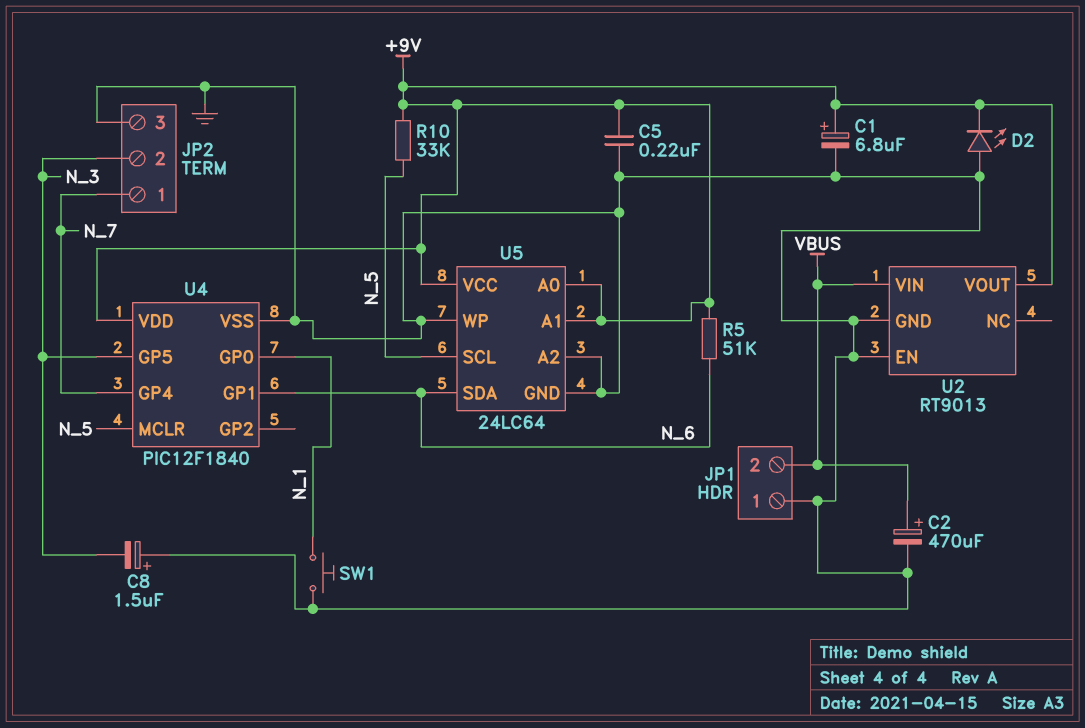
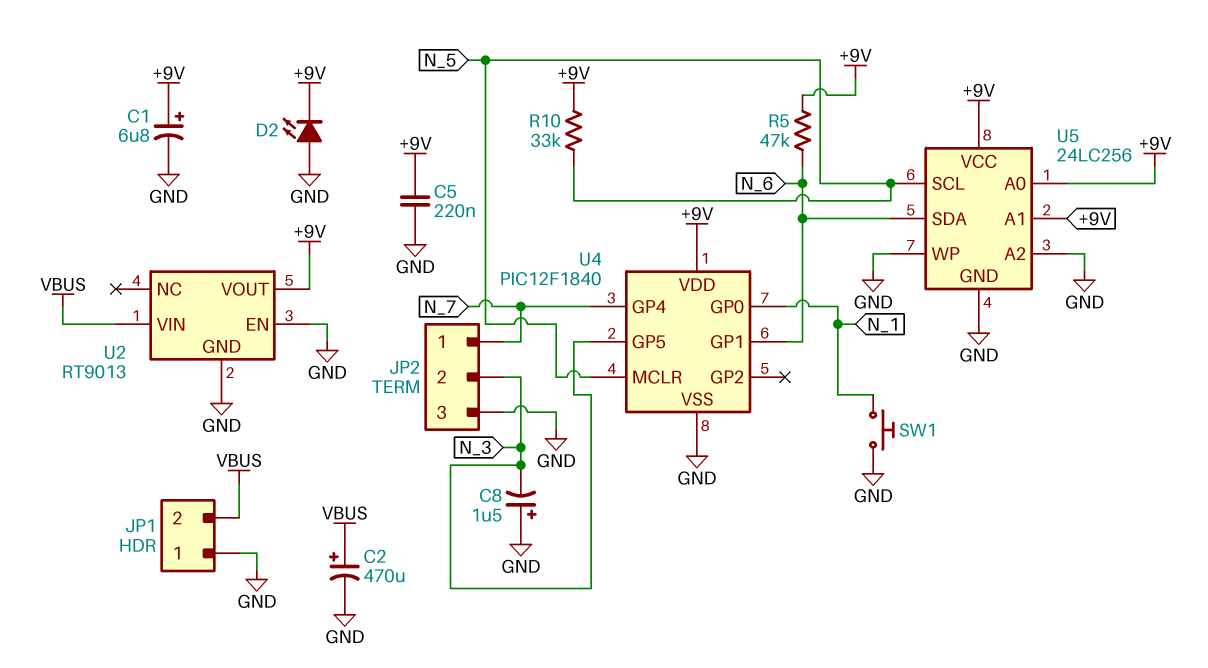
R5: 51k (+9V, N_6) -> 47k (+9V, N_6)
U5: 24LC64 -> 24LC256

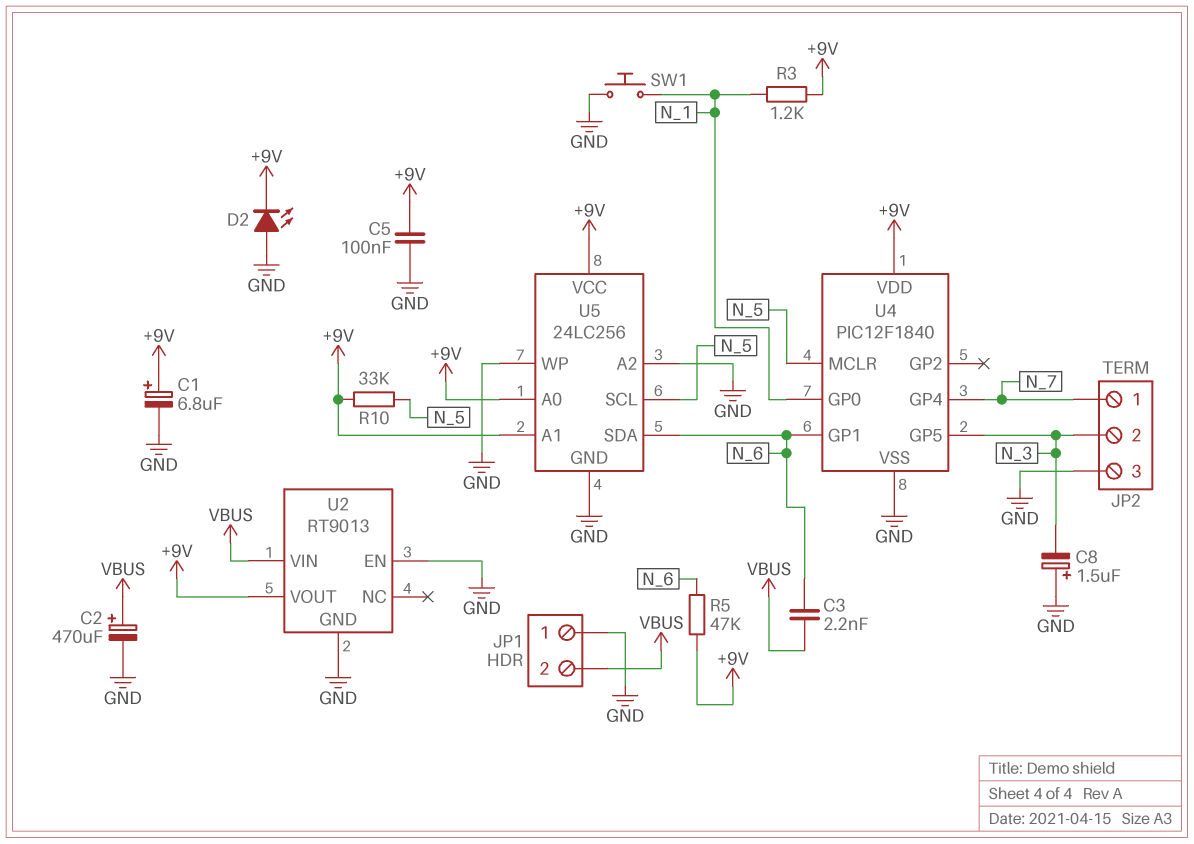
C3: none -> 2.2nF (N_6, VBUS)
C5: 220nF (+9V, GND) -> 100nF (+9V, GND)
R3: none -> 1.2k (+9V, N_1)

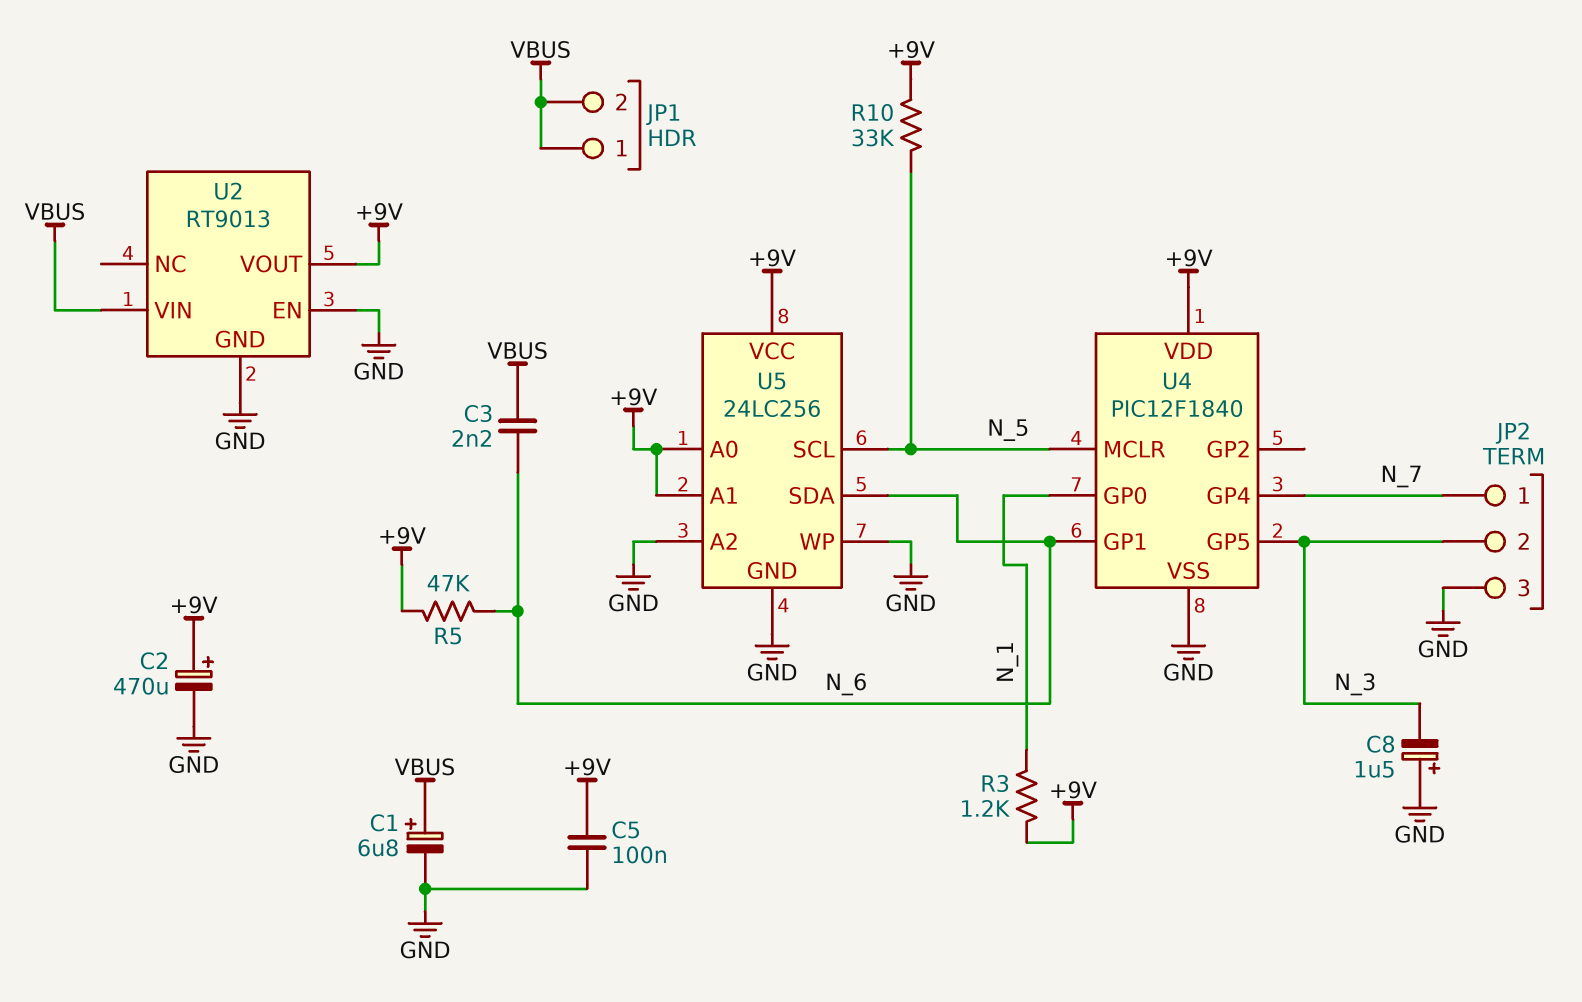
C1: 6.8uF (plus +9V, minus GND) -> 6.8uF (plus VBUS, minus GND)
C2: 470uF (plus VBUS, minus GND) -> 470uF (plus +9V, minus GND)
D2: LED (A GND, K +9V) -> none
JP1 pin 1: GND -> VBUS
SW1: button (GND, N_1) -> none

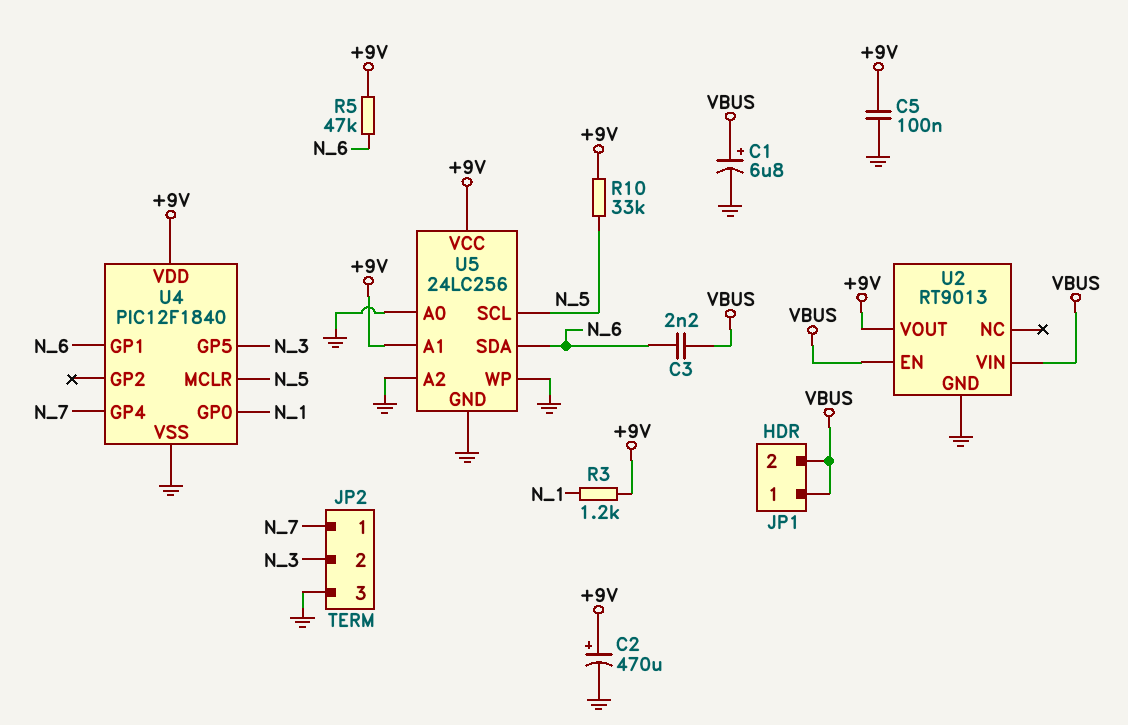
C8: 1.5uF (plus GND, minus N_3) -> none
U2 pin EN: GND -> VBUS
U5 pin A0: +9V -> GND

